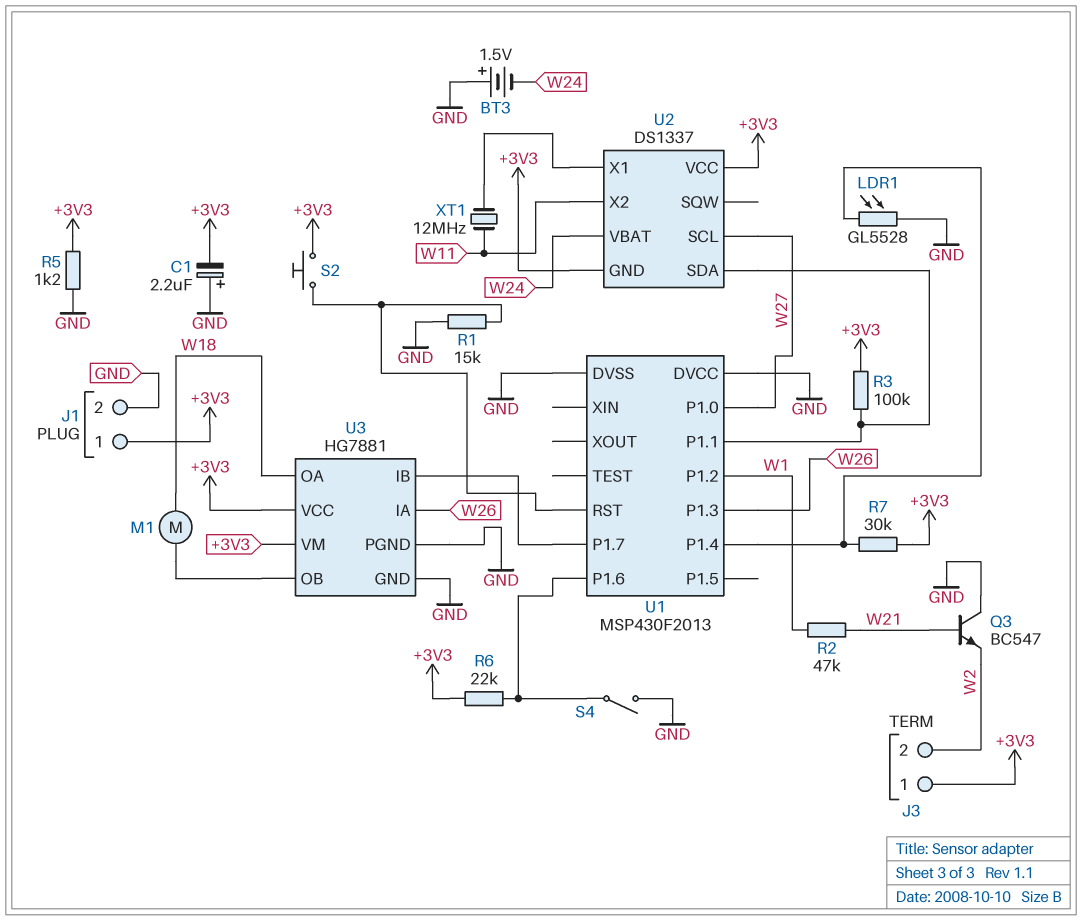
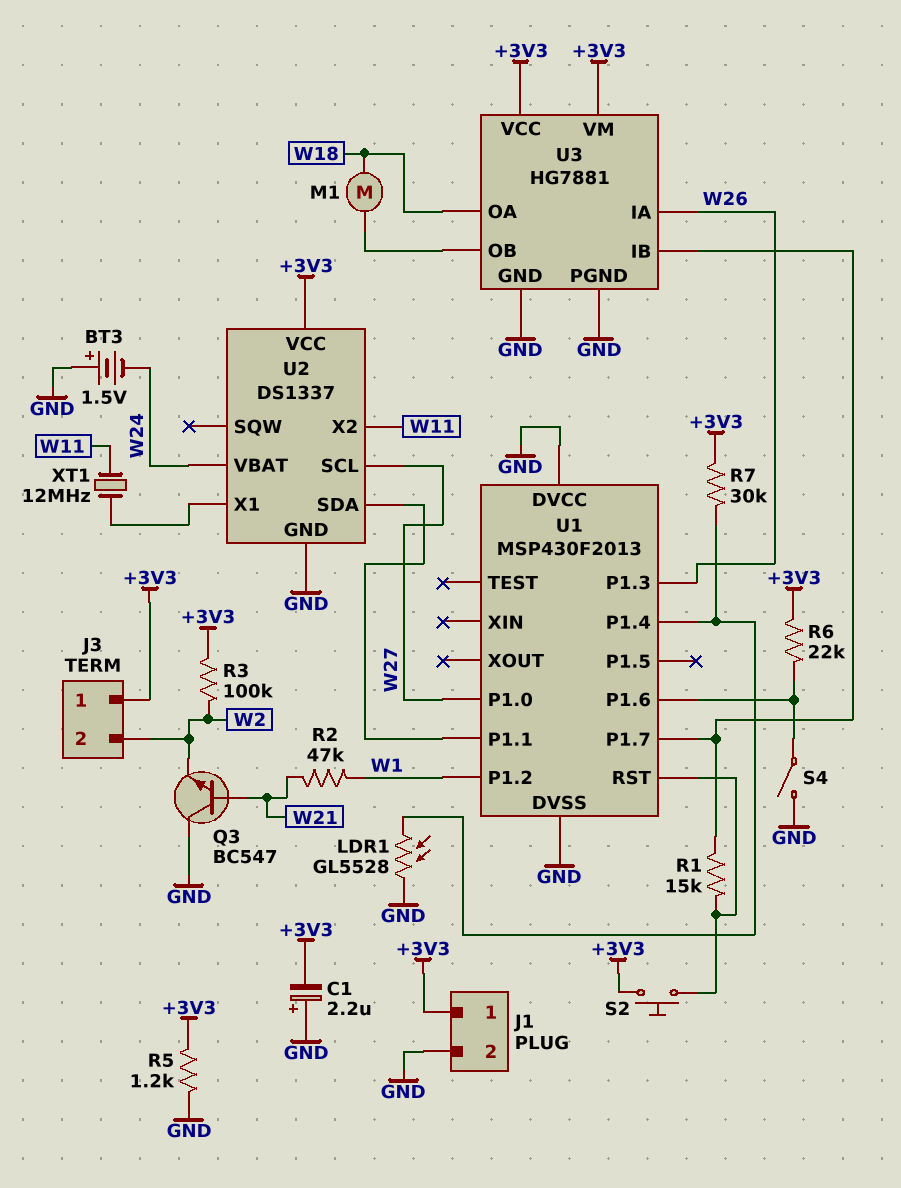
R1: 15k (GND, U1/RST) -> 15k (U1/P1.7, U1/RST)
R3: 100k (+3V3, U1/P1.1) -> 100k (+3V3, W2)
U2 pin GND: +3V3 -> GND

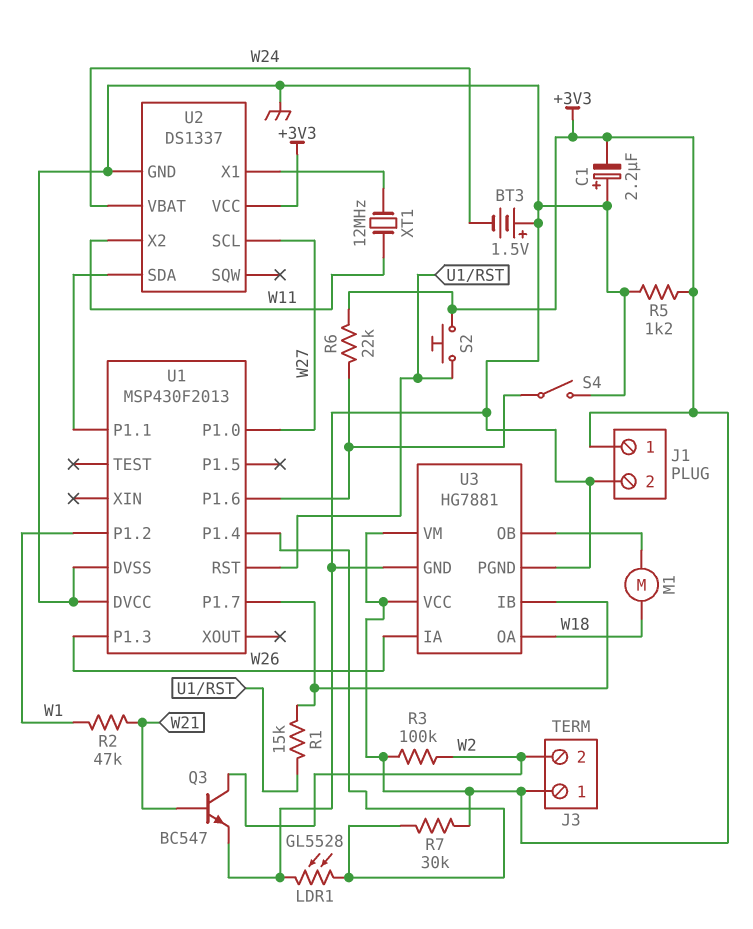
Q3: NPN BC547 (B W21, C GND, E W2) -> NPN BC547 (B W21, C W2, E GND)

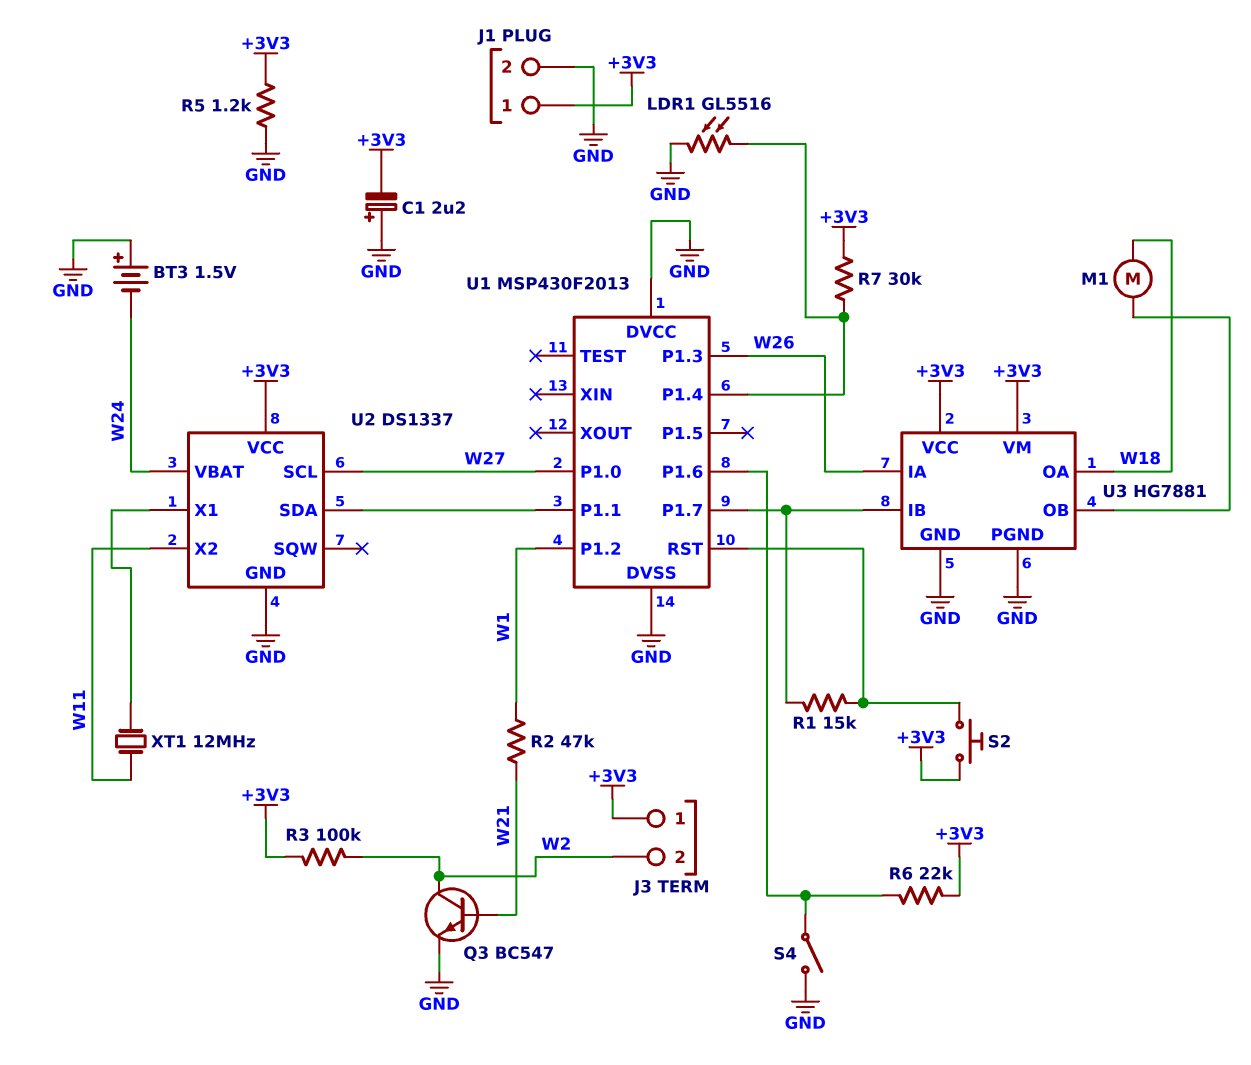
LDR1: GL5528 (GND, U1/P1.4) -> GL5516 (GND, U1/P1.4)

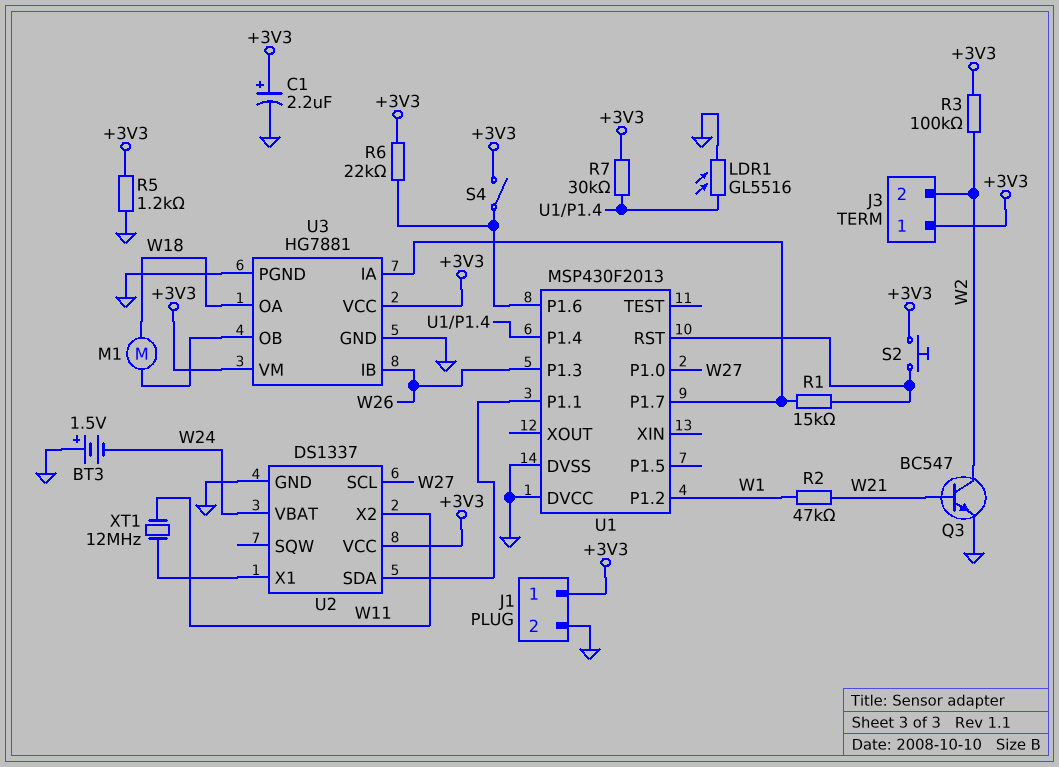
C1: 2.2uF (plus GND, minus +3V3) -> 2.2uF (plus +3V3, minus GND)
S4: switch (GND, U1/P1.6) -> switch (+3V3, U1/P1.6)
U3 pin IA: W26 -> U1/P1.7
U3 pin IB: U1/P1.7 -> W26

